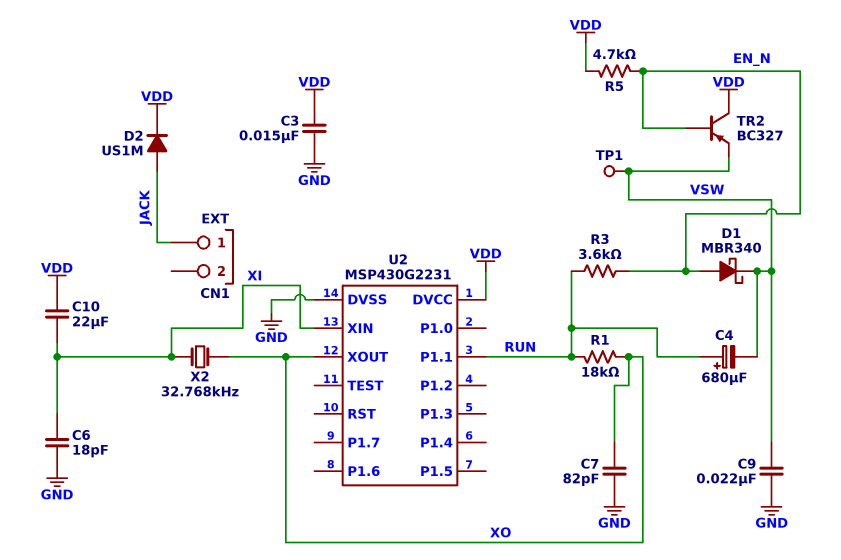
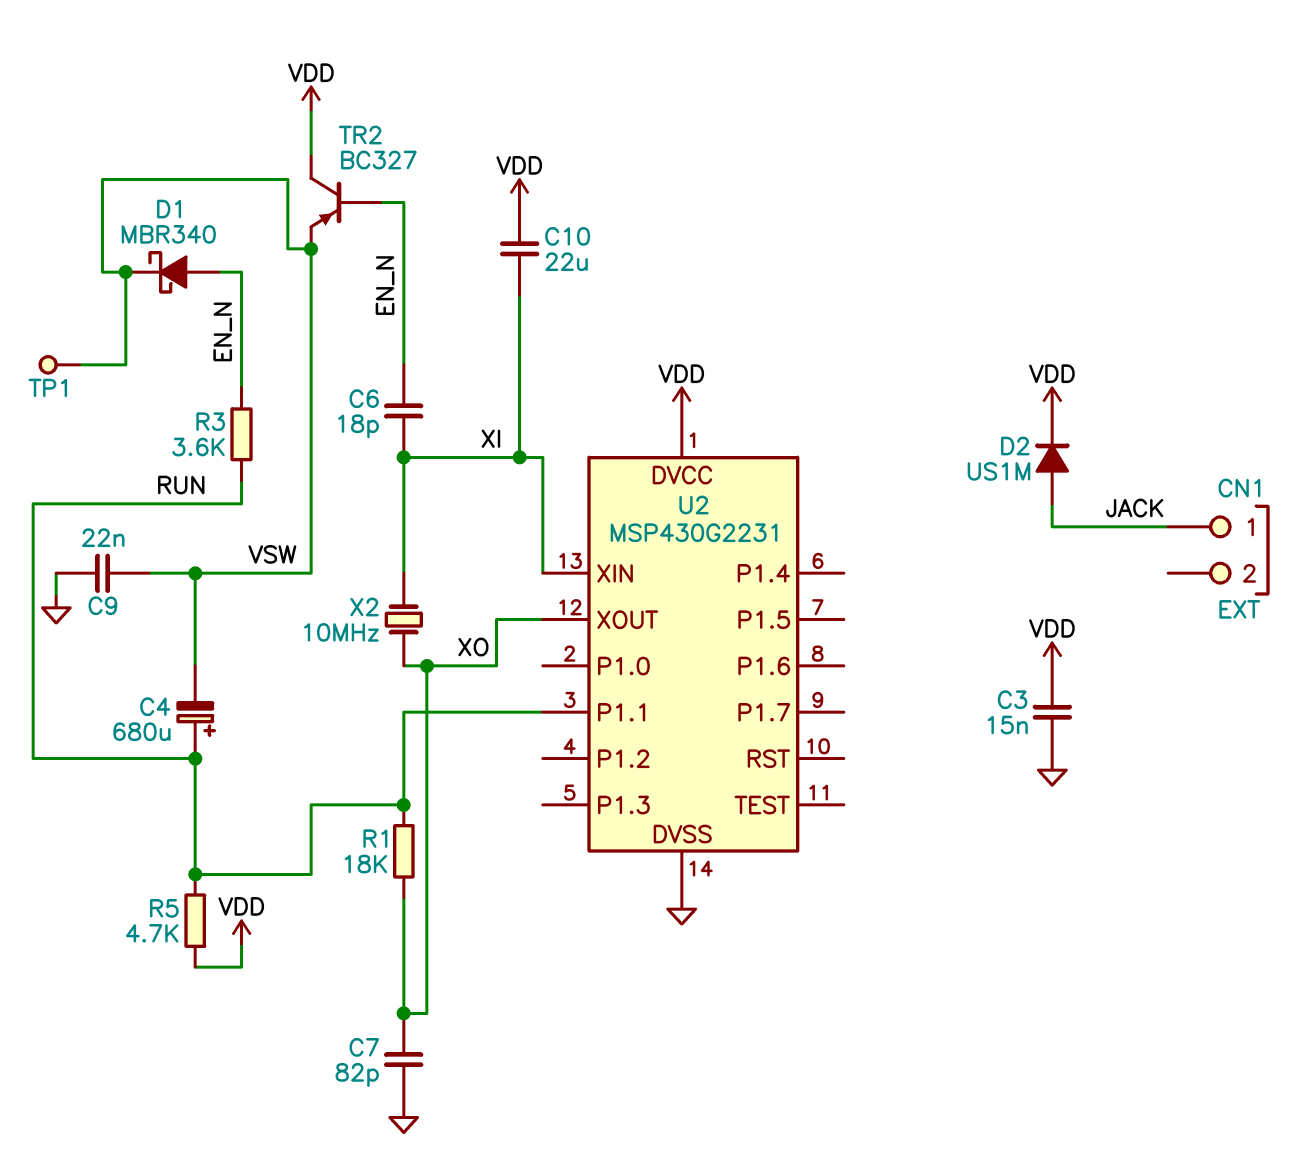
C6: 18pF (GND, XI) -> 18pF (EN_N, XI)
R5: 4.7k (EN_N, VDD) -> 4.7k (RUN, VDD)
X2: 32.768kHz (XI, XO) -> 10MHz (XI, XO)

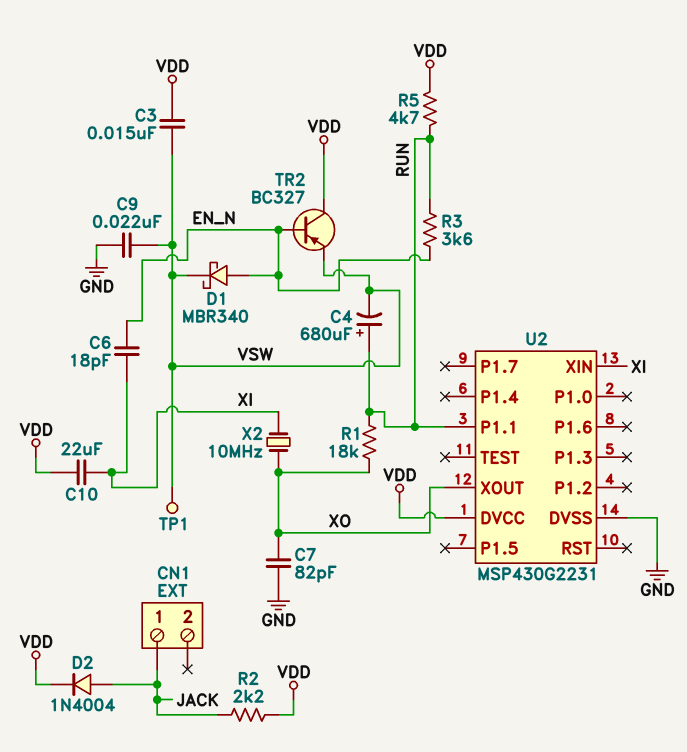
C3: 15nF (GND, VDD) -> 15nF (VDD, VSW)
D2: diode US1M (A JACK, K VDD) -> diode 1N4004 (A JACK, K VDD)
R2: none -> 2.2k (JACK, VDD)

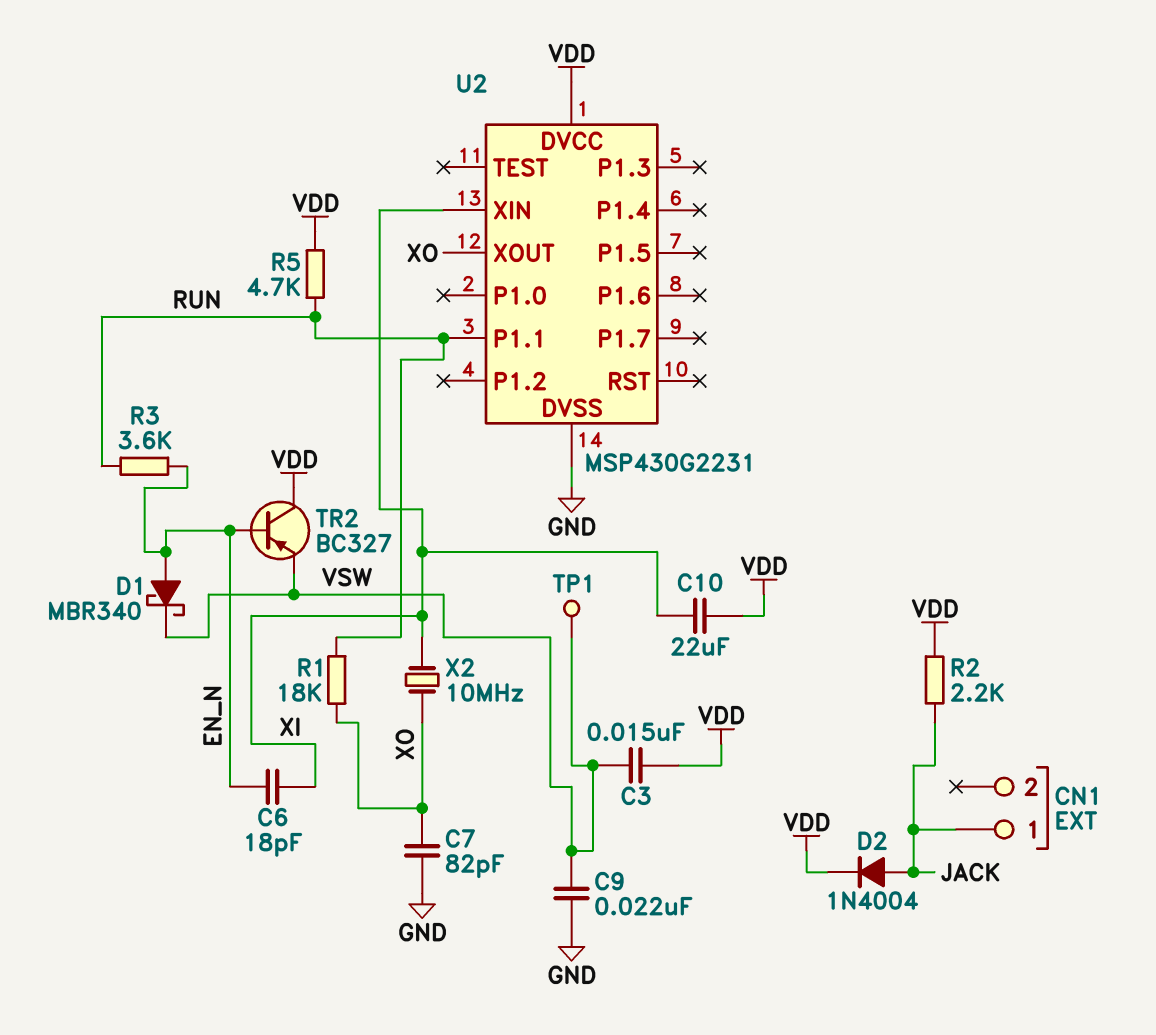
C4: 680uF (plus RUN, minus VSW) -> none

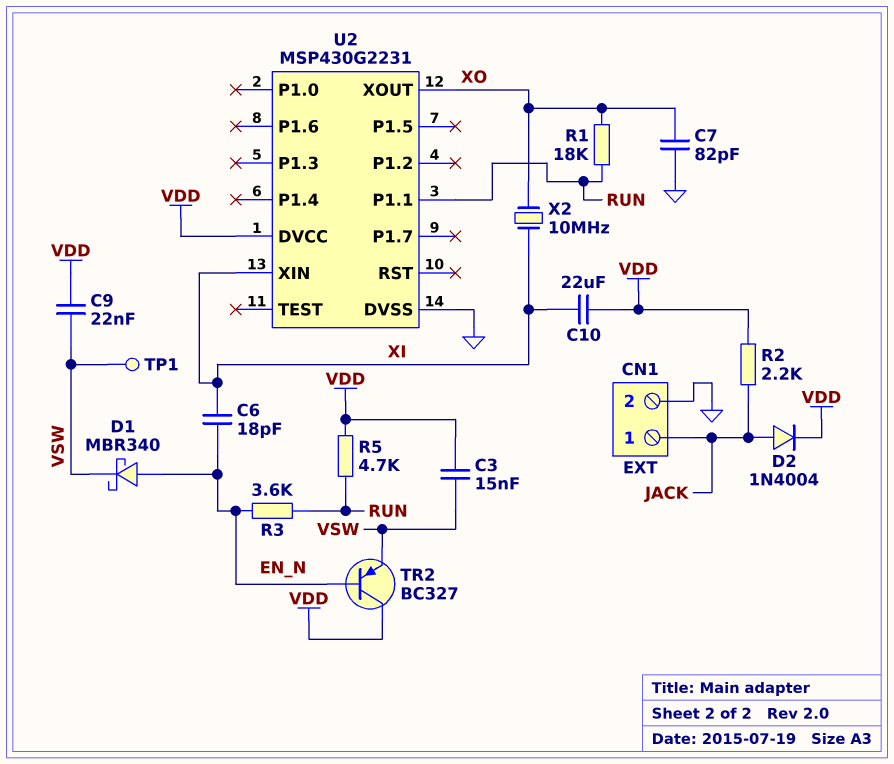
C9: 22nF (GND, VSW) -> 22nF (VDD, VSW)
CN1 pin 2: none -> GND

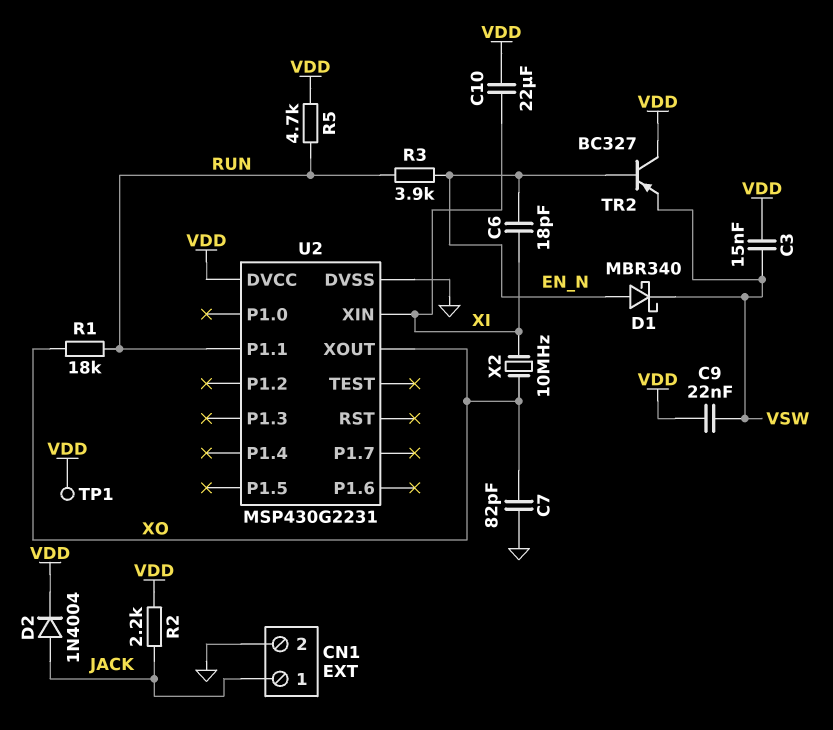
R3: 3.6k (EN_N, RUN) -> 3.9k (EN_N, RUN)
TP1: test point (VSW) -> test point (VDD)

